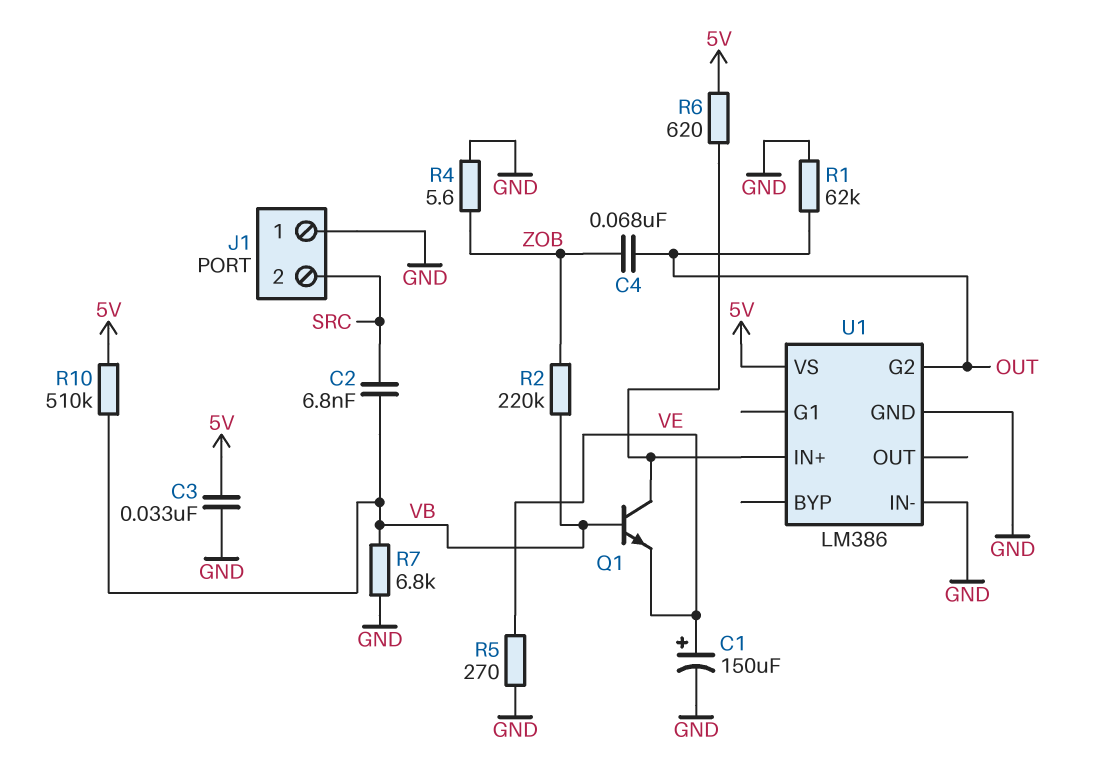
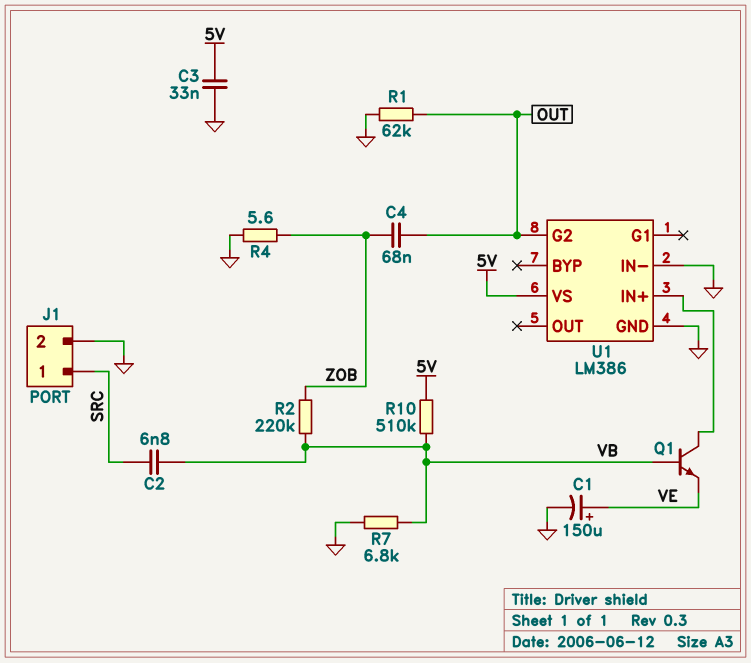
J1 pin 1: GND -> SRC
J1 pin 2: SRC -> GND
R5: 270 (GND, VE) -> none
R6: 620 (5V, U1/IN+) -> none

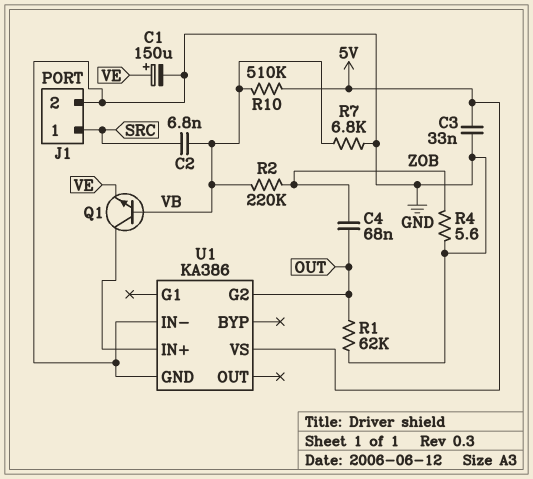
U1: LM386 -> KA386

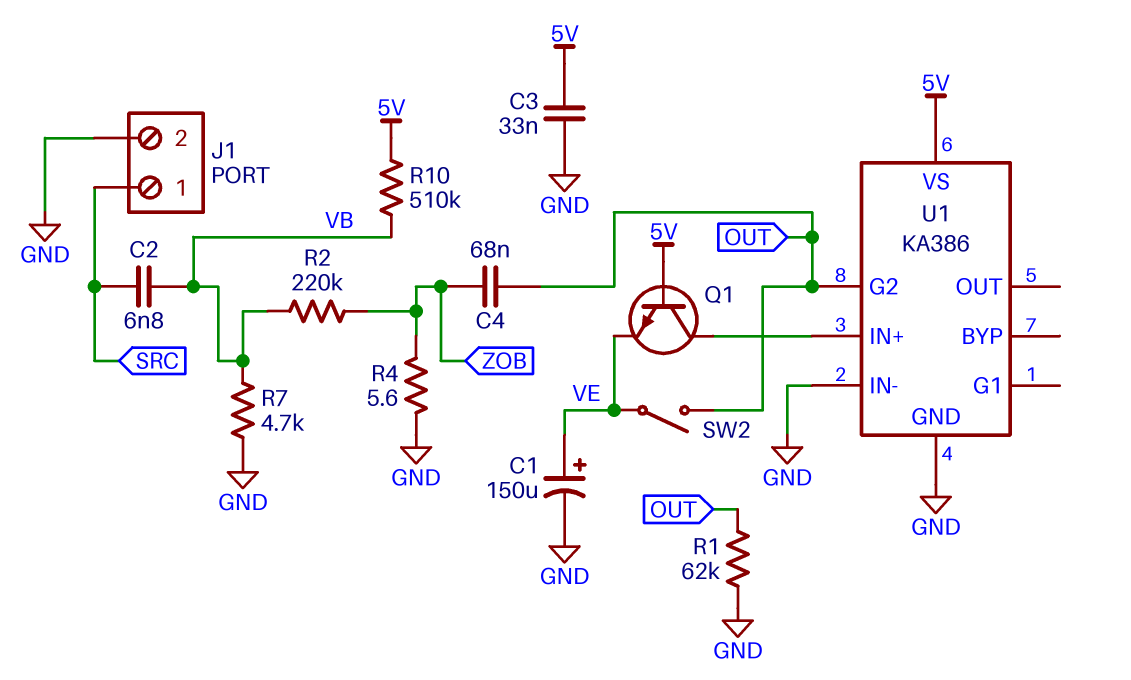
Q1: NPN (B VB, C U1/IN+, E VE) -> NPN (B 5V, C U1/IN+, E VE)
R7: 6.8k (GND, VB) -> 4.7k (GND, VB)
SW2: none -> switch (OUT, VE)

